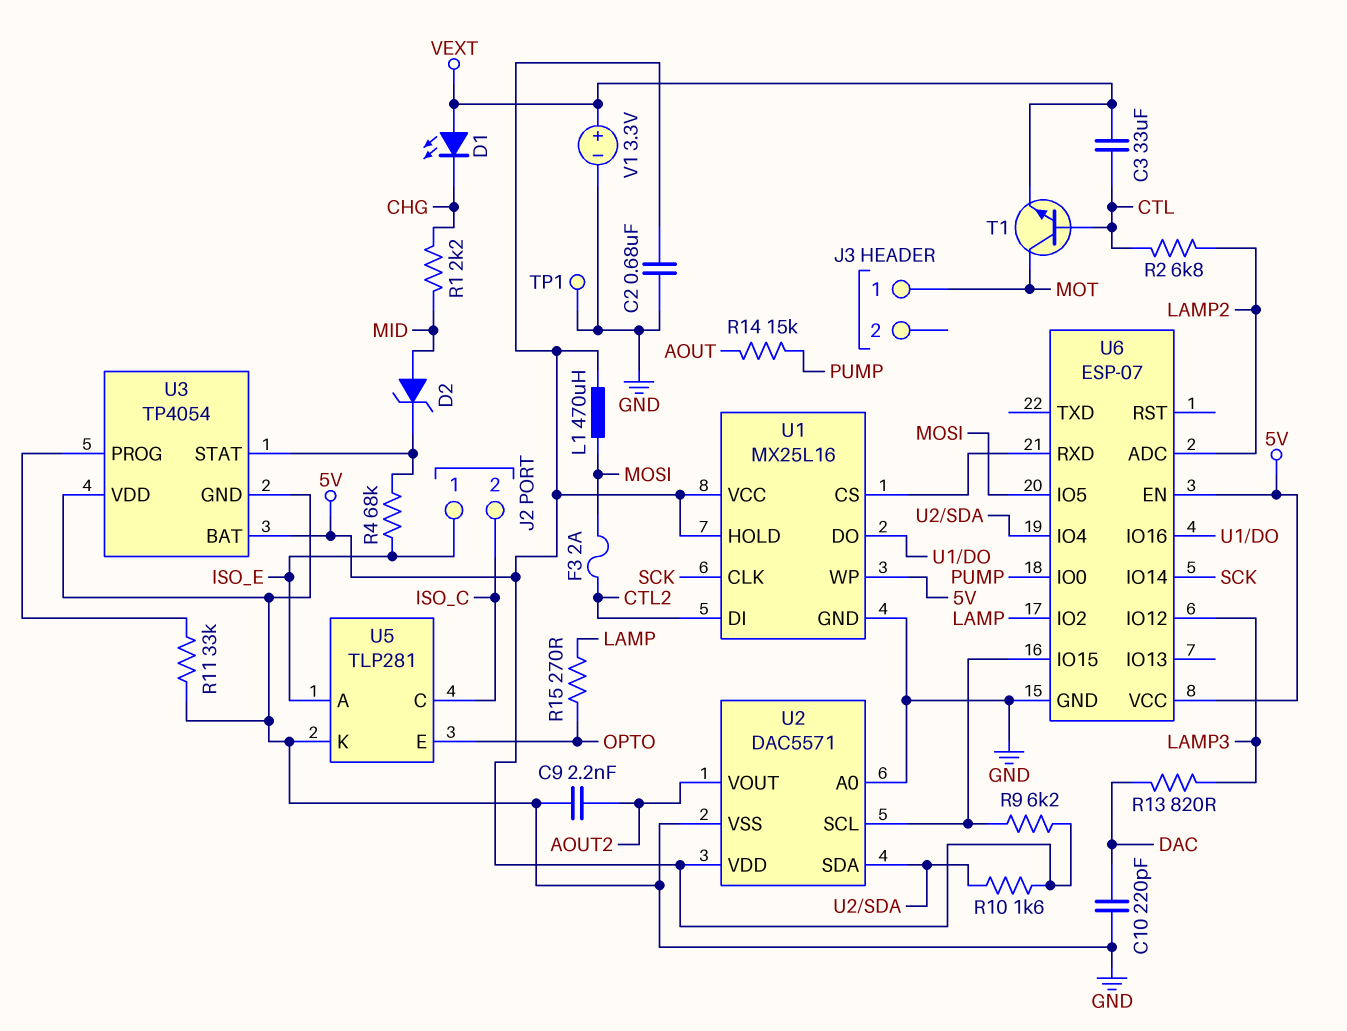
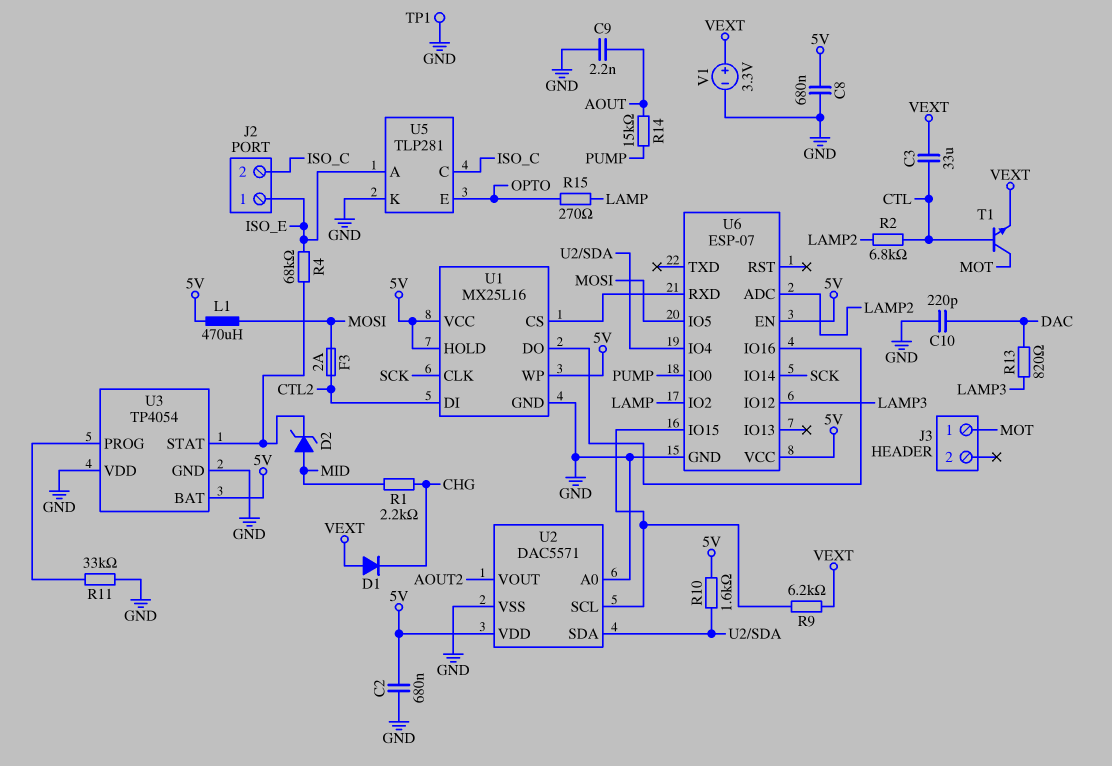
C8: none -> 680nF (5V, GND)
C9: 2.2nF (AOUT2, GND) -> 2.2nF (AOUT, GND)
D1: LED (A VEXT, K CHG) -> diode (A VEXT, K CHG)
R9: 6.2k (5V, U2/SCL) -> 6.2k (U2/SCL, VEXT)

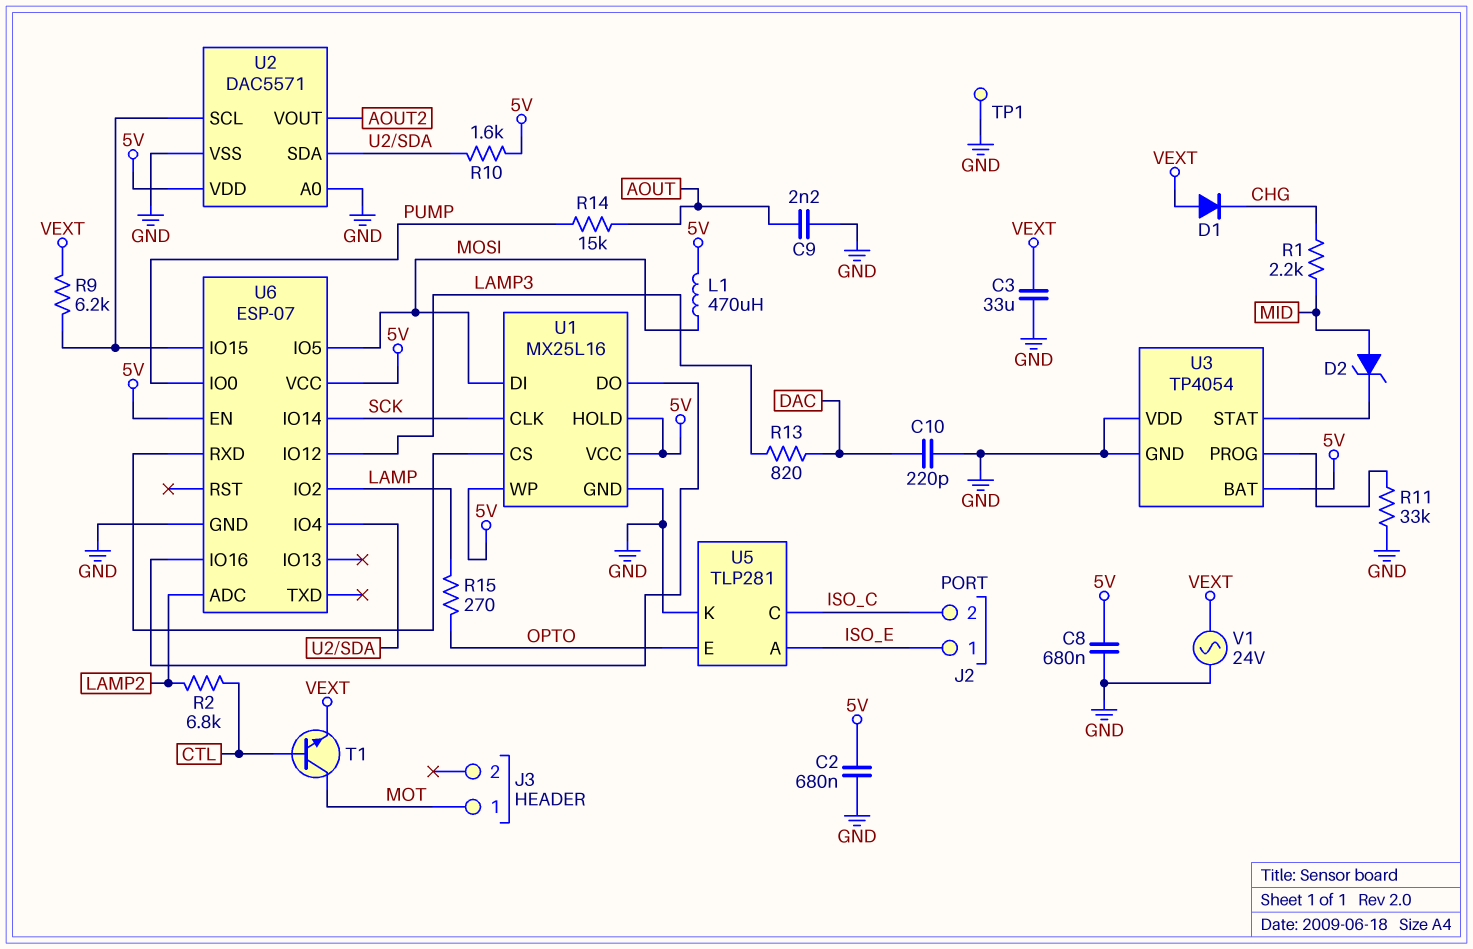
C3: 33uF (CTL, VEXT) -> 33uF (GND, VEXT)
F3: 2A (CTL2, MOSI) -> none
R4: 68k (ISO_E, U3/STAT) -> none
U1 pin DI: CTL2 -> MOSI
V1: 3.3V (plus VEXT, minus GND) -> AC 24V (GND, VEXT)

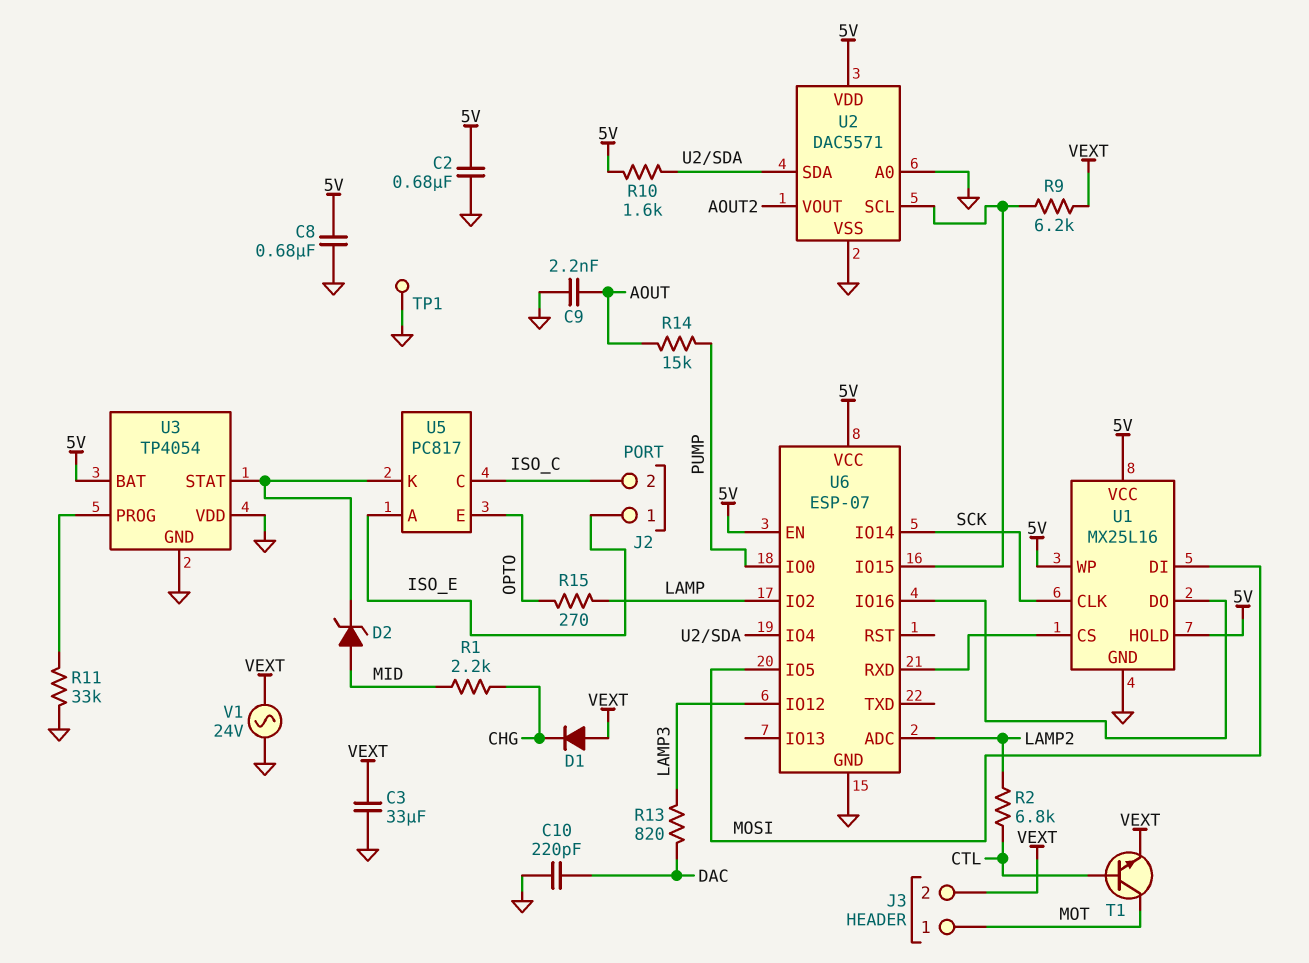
J3 pin 2: none -> VEXT
L1: 470uH (5V, MOSI) -> none
U5: TLP281 -> PC817
U5 pin K: GND -> U3/STAT

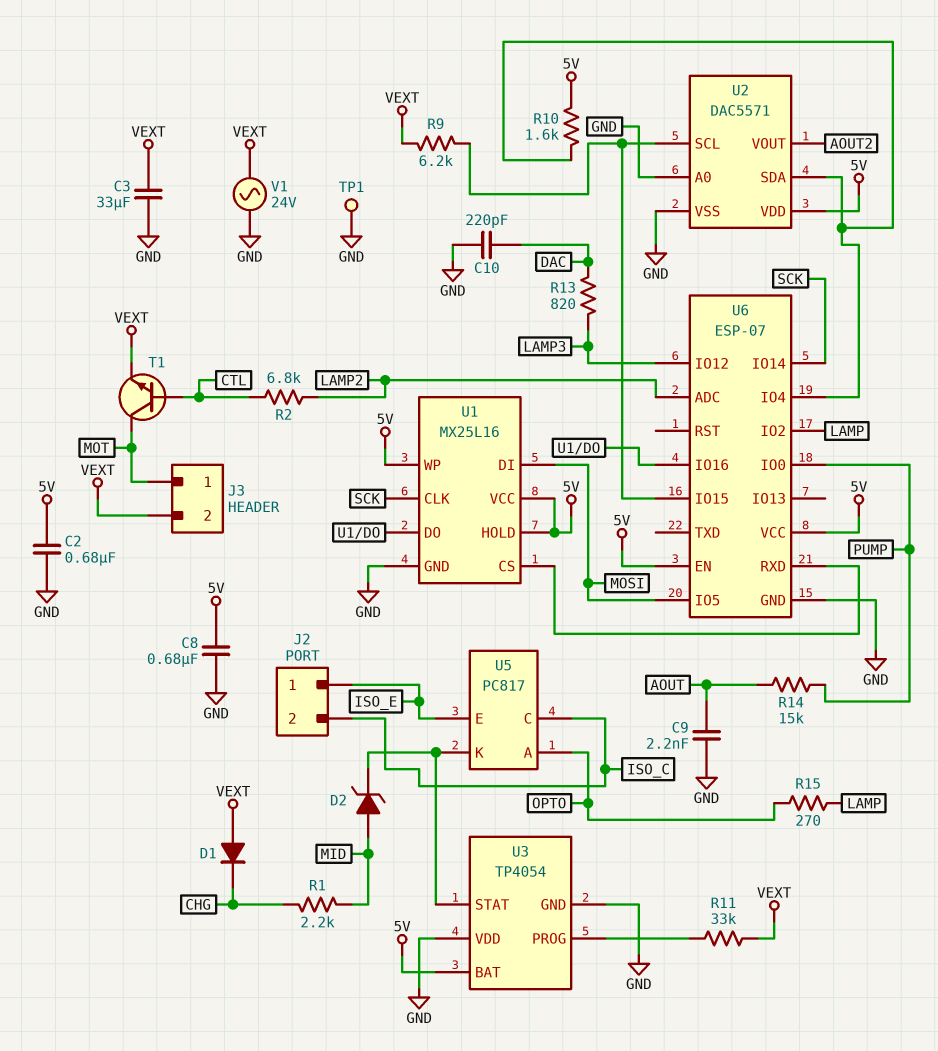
R11: 33k (GND, U3/PROG) -> 33k (U3/PROG, VEXT)
U5 pin A: ISO_E -> OPTO
U5 pin E: OPTO -> ISO_E

